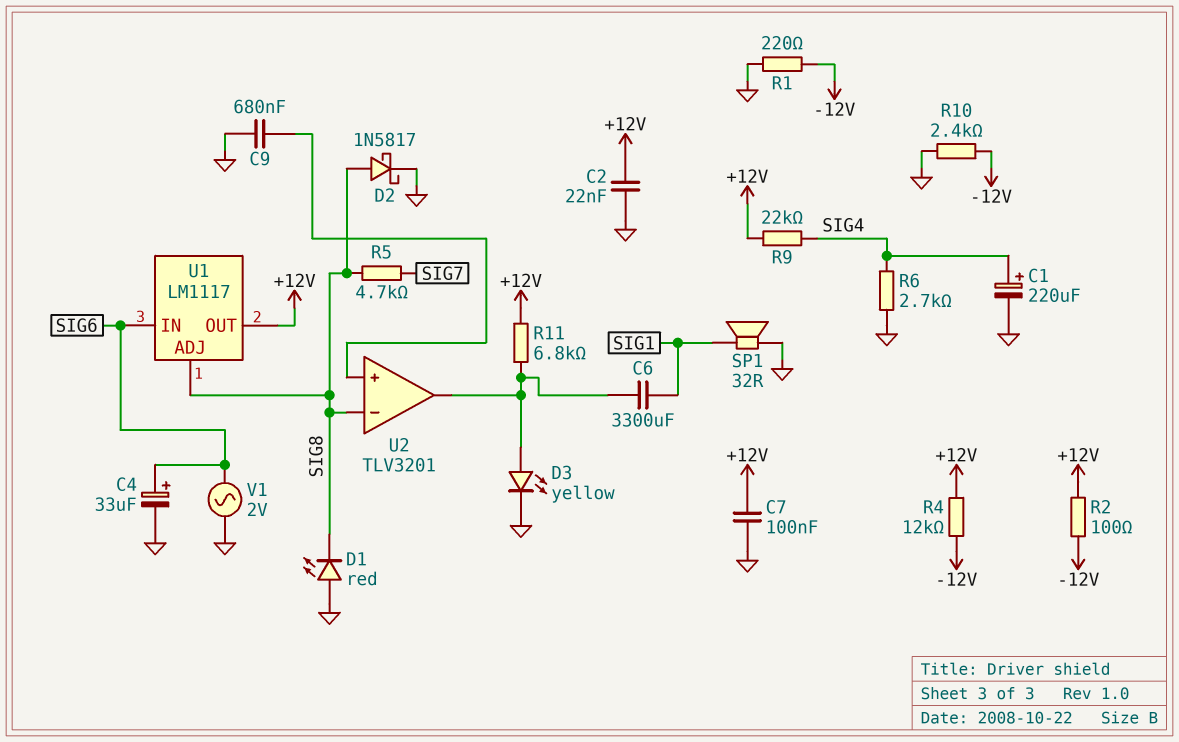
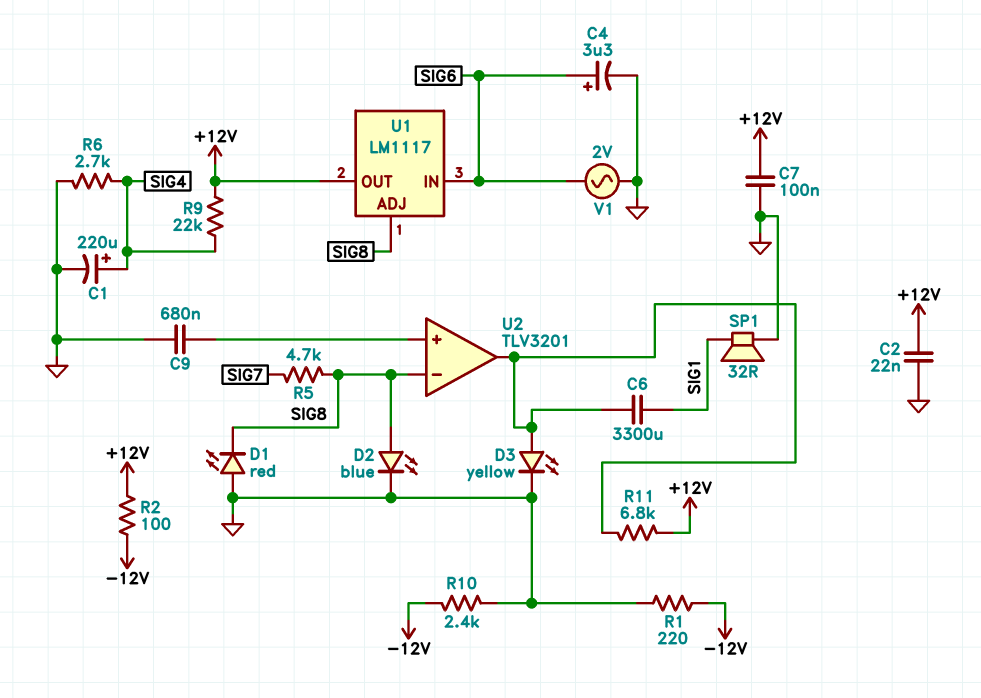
C4: 33uF (plus SIG6, minus GND) -> 3.3uF (plus SIG6, minus GND)
D2: schottky 1N5817 (A SIG8, K GND) -> LED blue (A SIG8, K GND)
R4: 12k (+12V, -12V) -> none

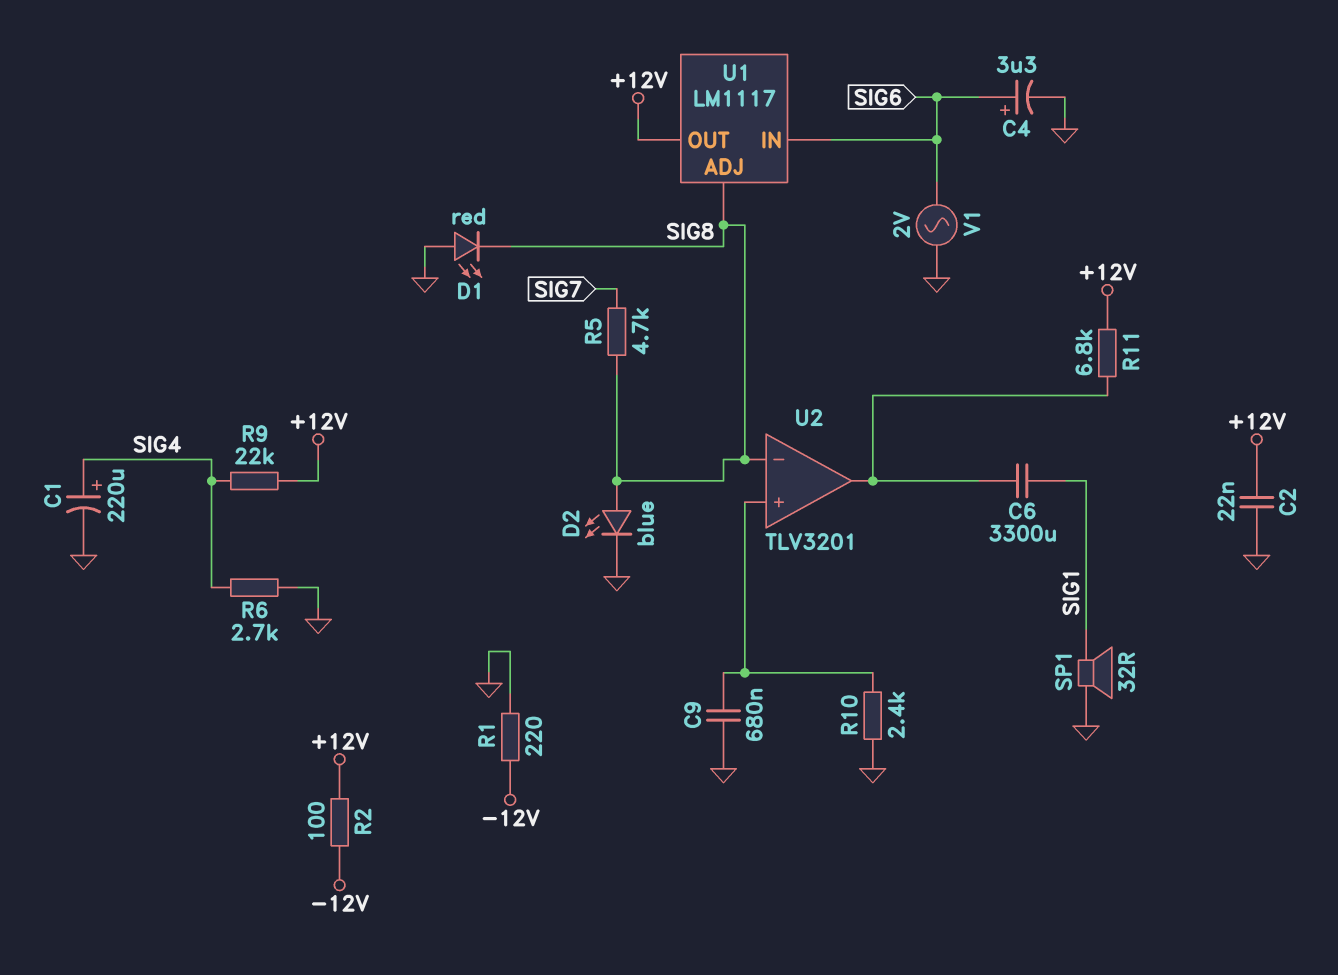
C7: 100nF (+12V, GND) -> none
D3: LED yellow (A U2/out, K GND) -> none
R10: 2.4k (-12V, GND) -> 2.4k (GND, U2/in+)

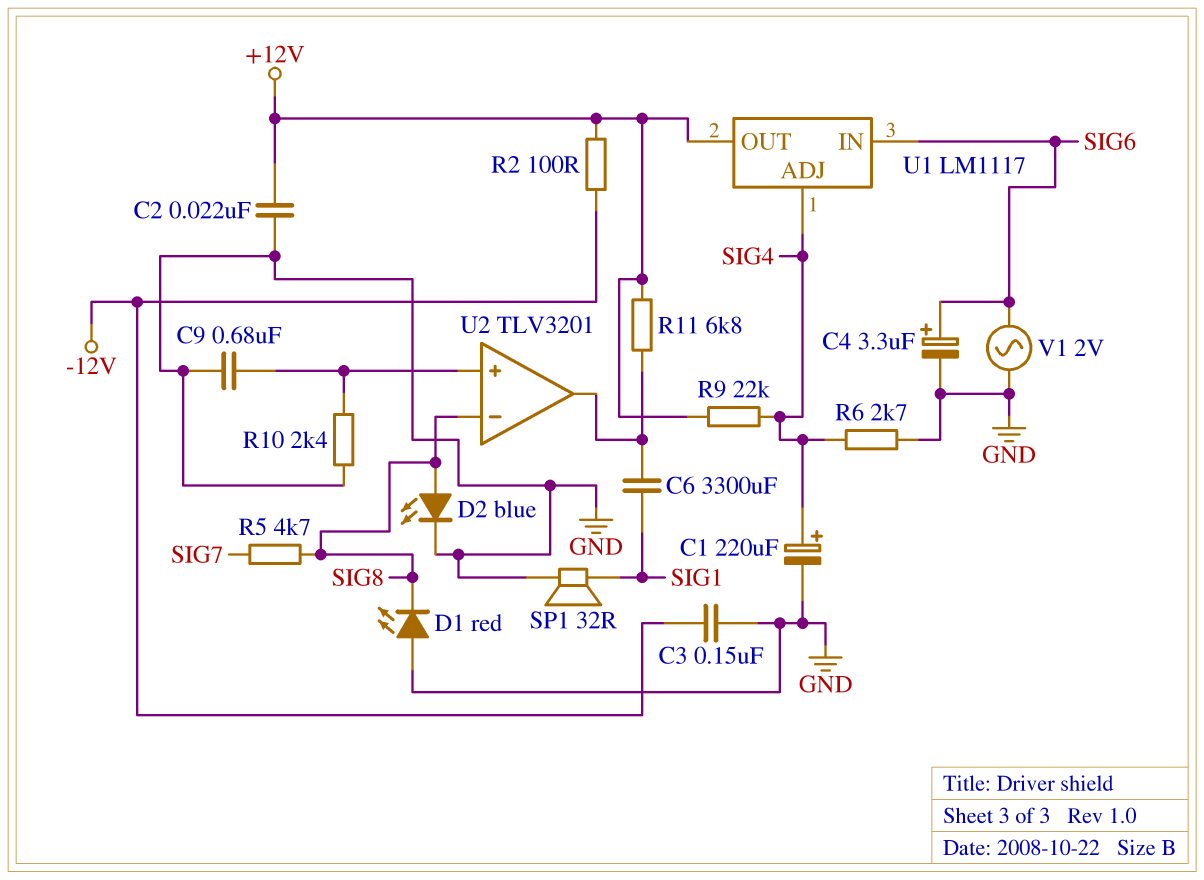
C3: none -> 150nF (-12V, GND)
R1: 220 (-12V, GND) -> none
U1 pin ADJ: SIG8 -> SIG4

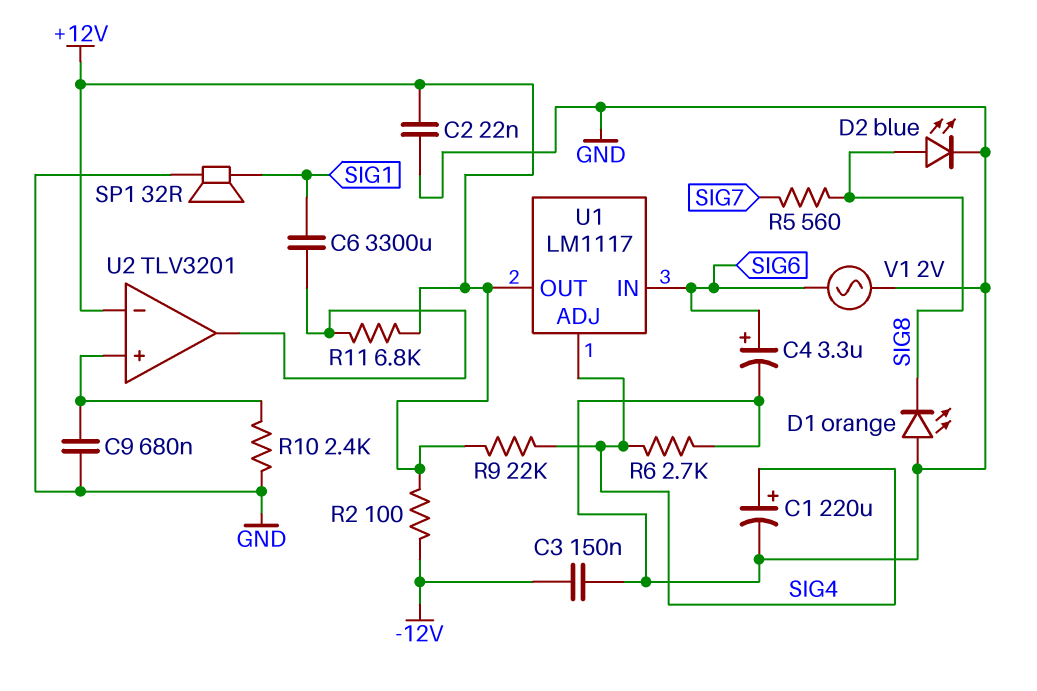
D1: LED red (A GND, K SIG8) -> LED orange (A GND, K SIG8)
R5: 4.7k (SIG7, SIG8) -> 560 (SIG7, SIG8)
U2 pin in-: SIG8 -> +12V

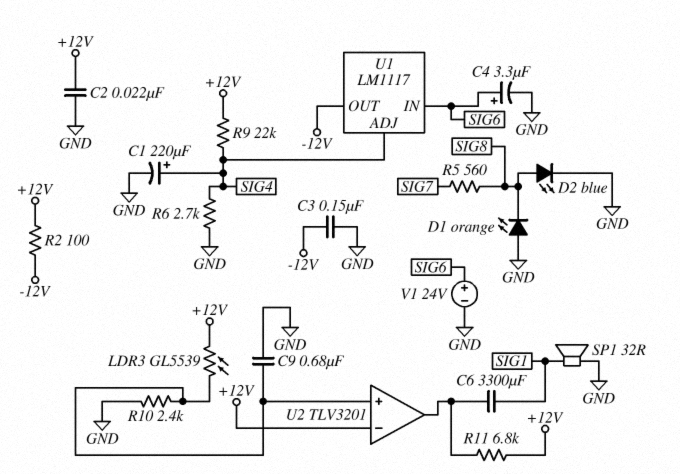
LDR3: none -> GL5539 (+12V, U2/in+)
U1 pin OUT: +12V -> -12V
V1: AC 2V (GND, SIG6) -> 24V (plus SIG6, minus GND)

